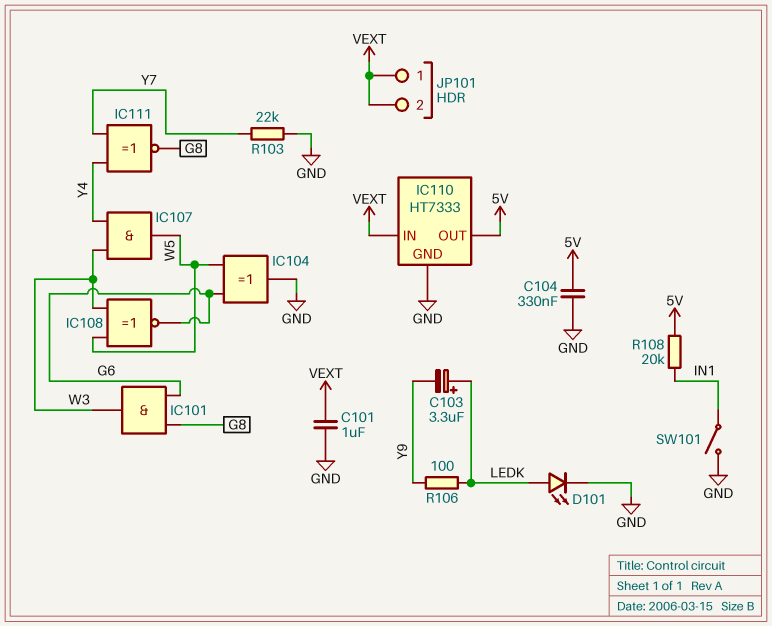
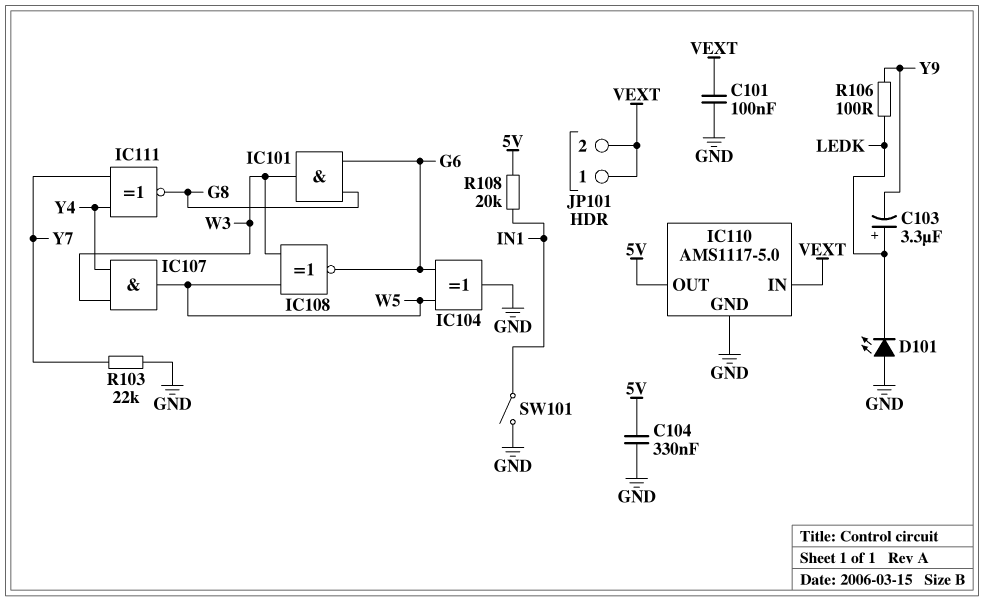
C101: 1uF (GND, VEXT) -> 100nF (GND, VEXT)
D101: LED (A LEDK, K GND) -> LED (A GND, K LEDK)
IC110: HT7333 -> AMS1117-5.0

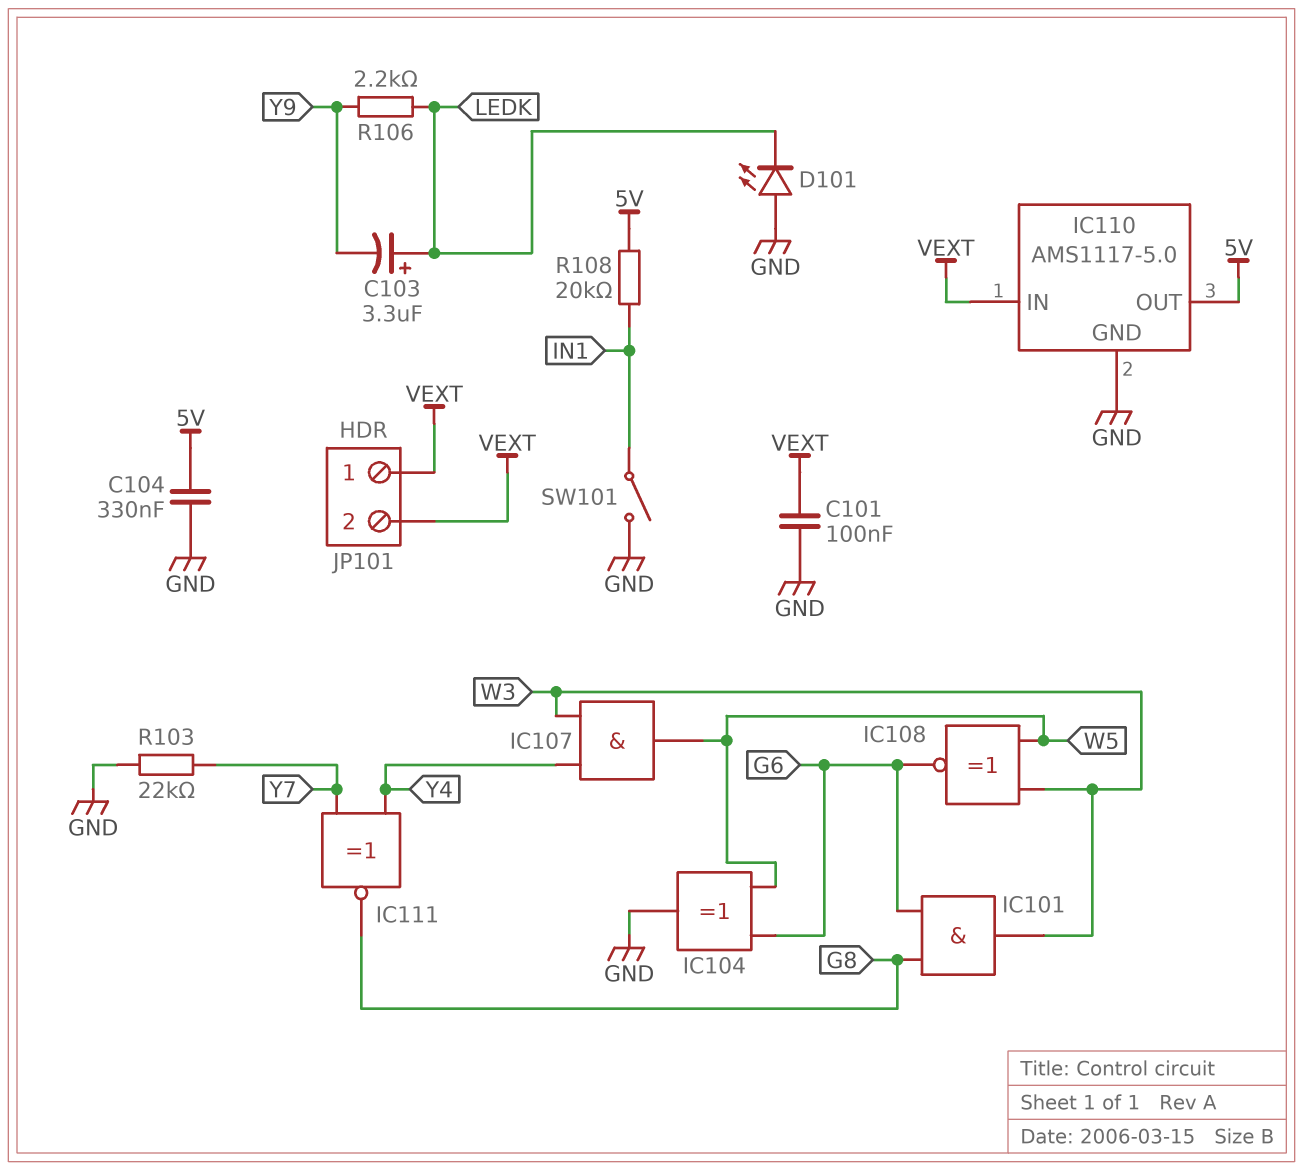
R106: 100 (LEDK, Y9) -> 2.2k (LEDK, Y9)

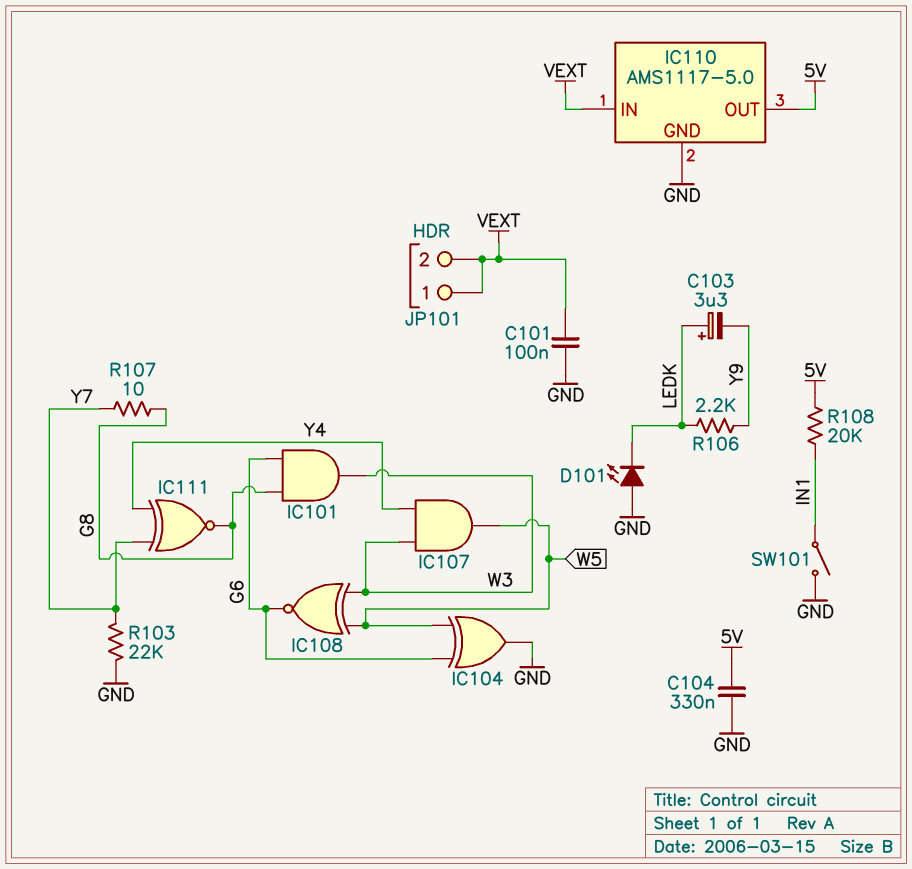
R107: none -> 10 (G8, Y7)

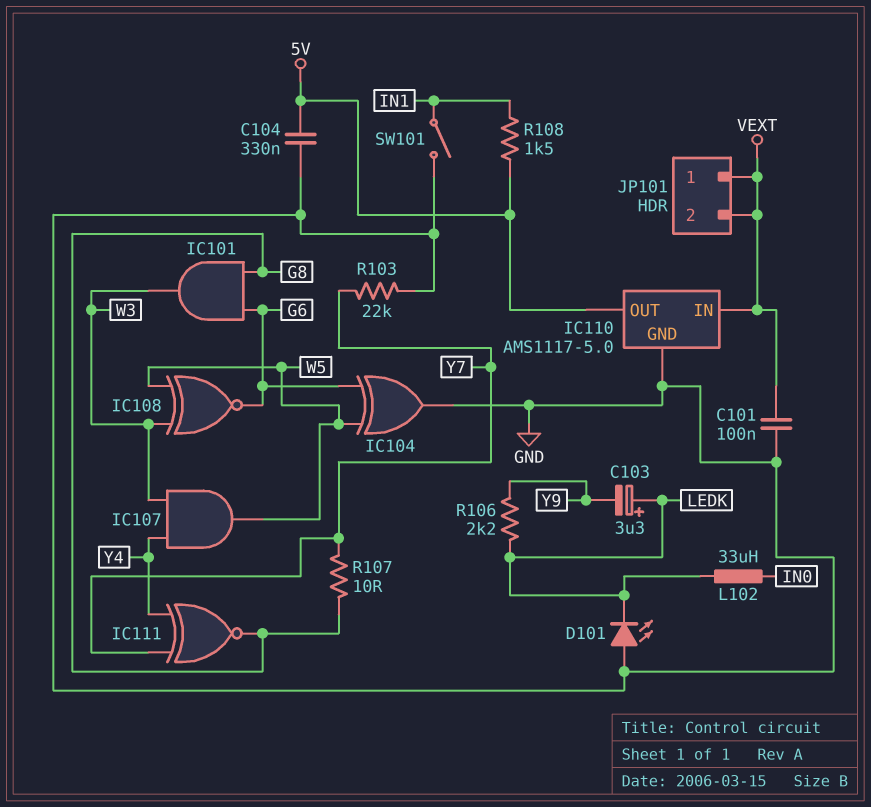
L102: none -> 33uH (IN0, LEDK)
R108: 20k (5V, IN1) -> 1.5k (5V, IN1)

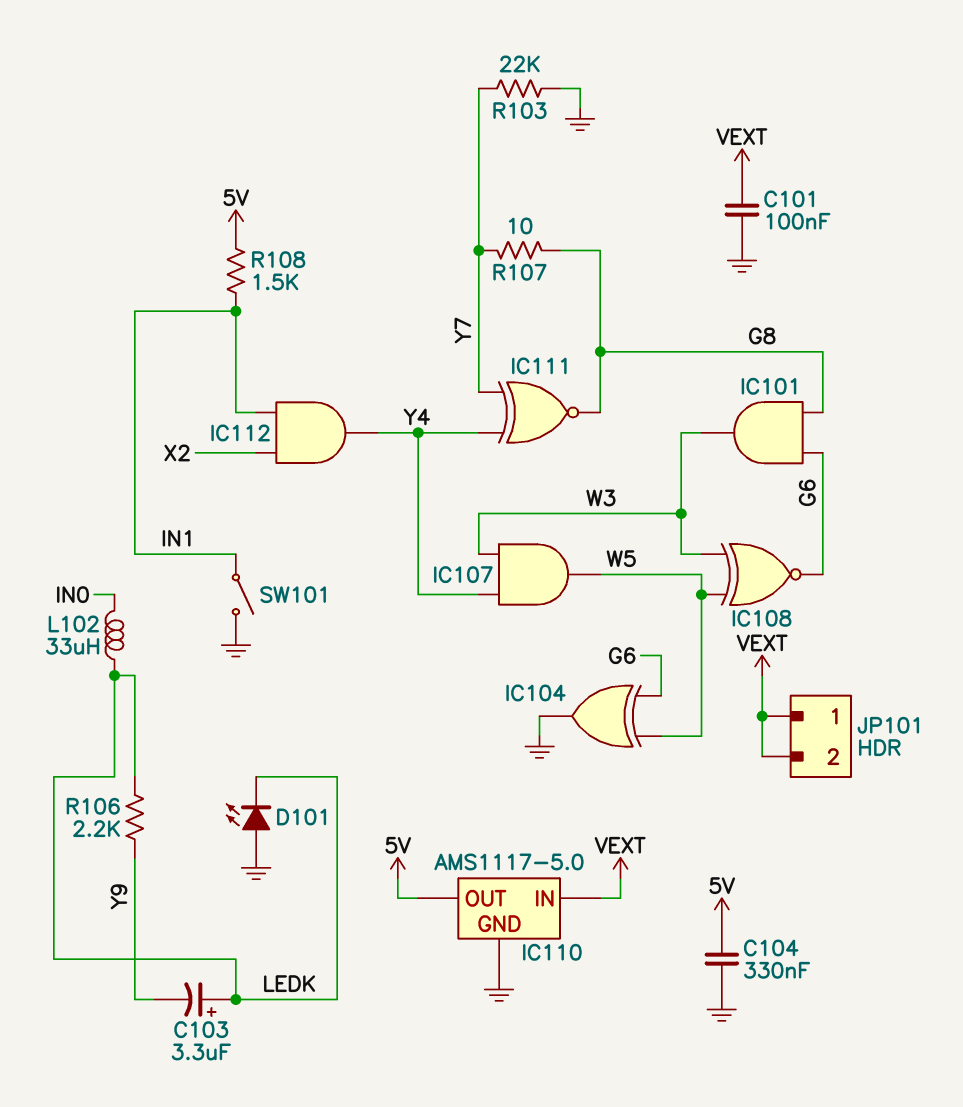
IC112: none -> AND (in IN1, in X2, out Y4)

